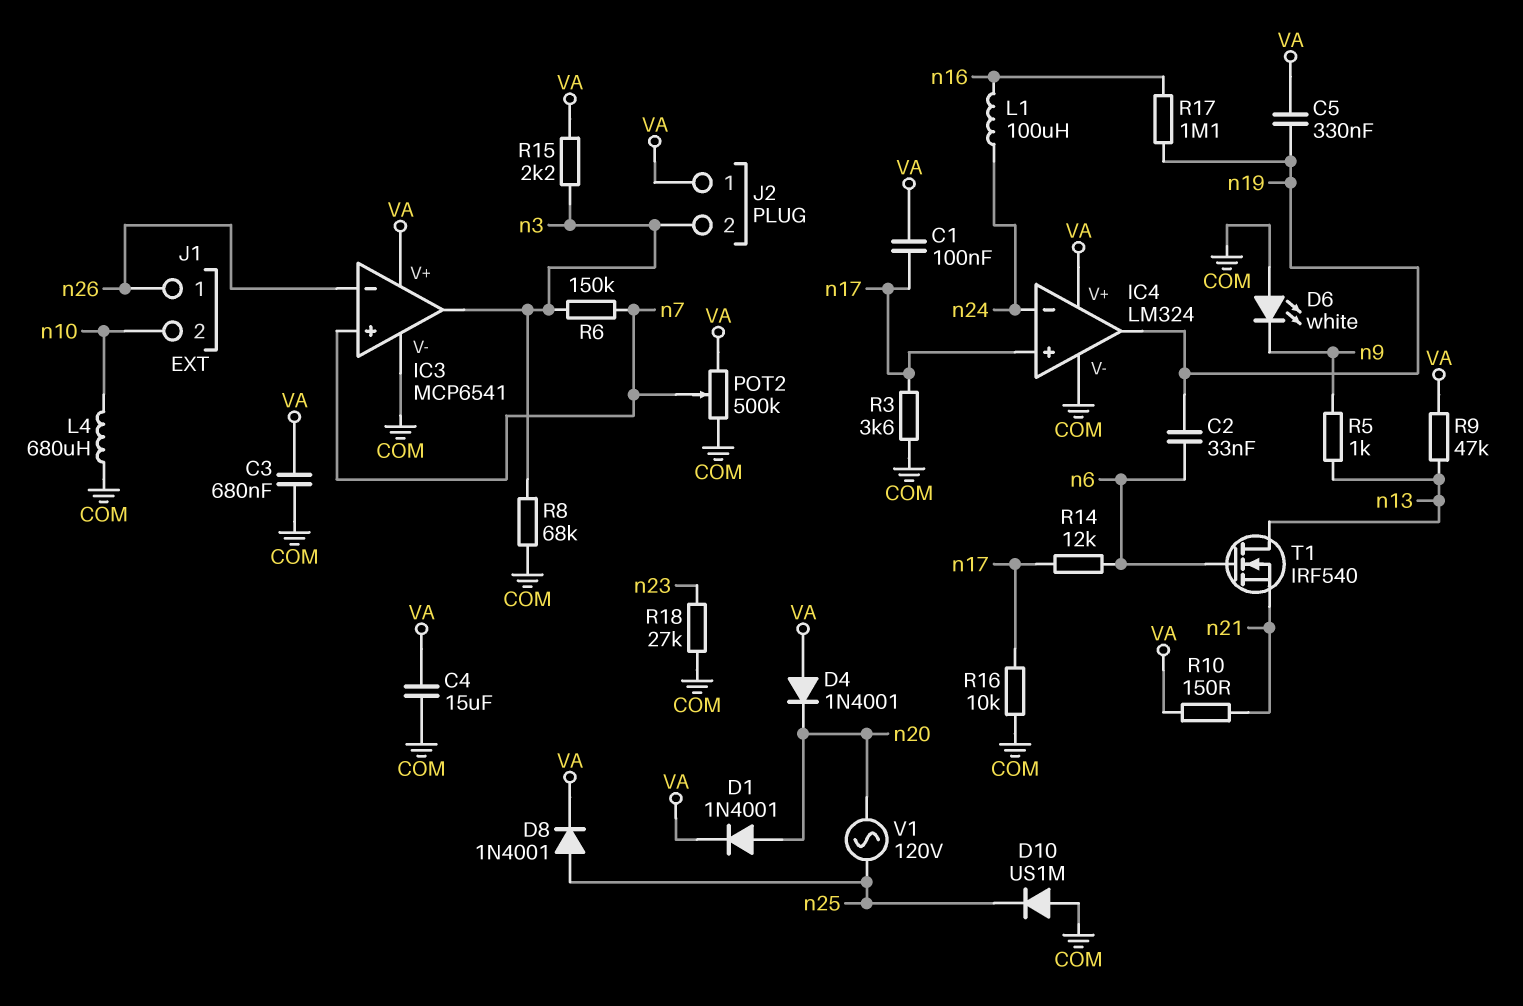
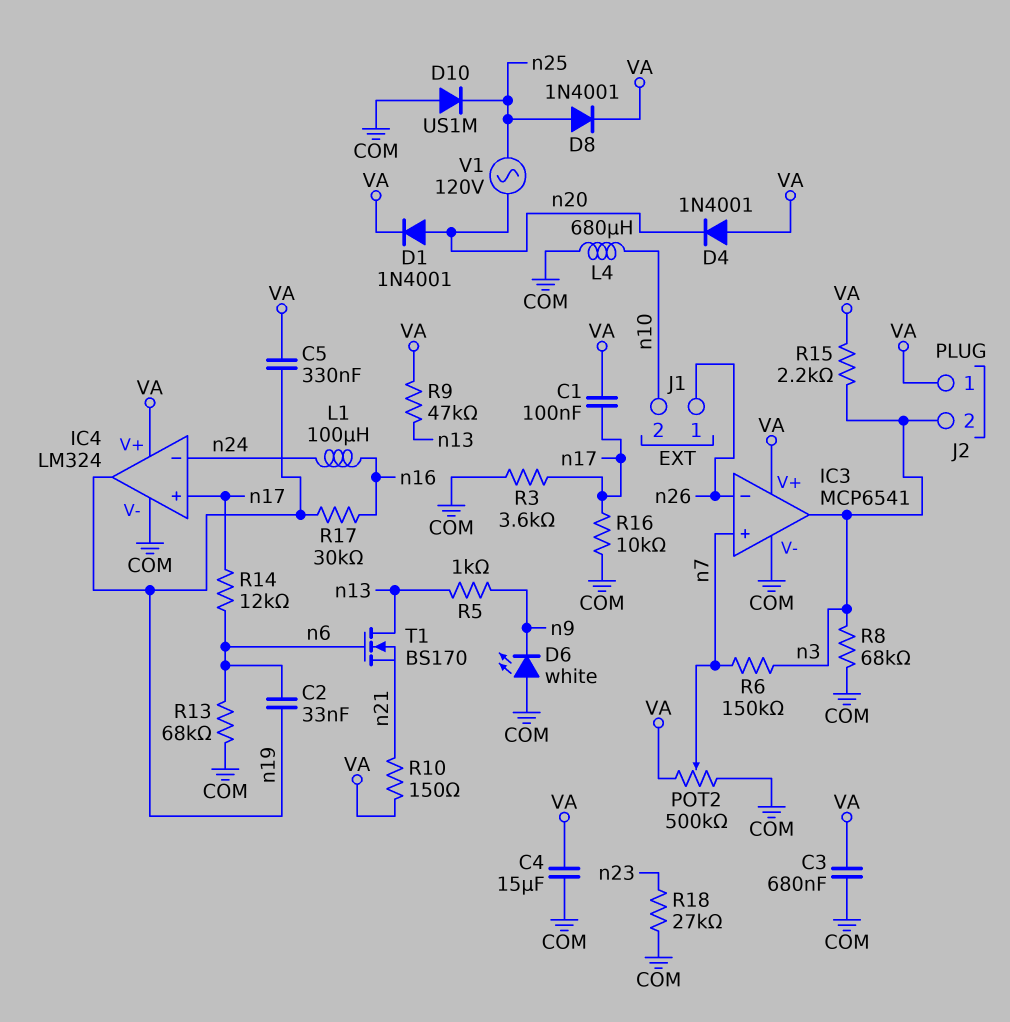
R13: none -> 68k (COM, n6)
R17: 1.1M (n16, n19) -> 30k (n16, n19)
T1: NMOS IRF540 (G n6, D n13, S n21) -> NMOS BS170 (G n6, D n13, S n21)

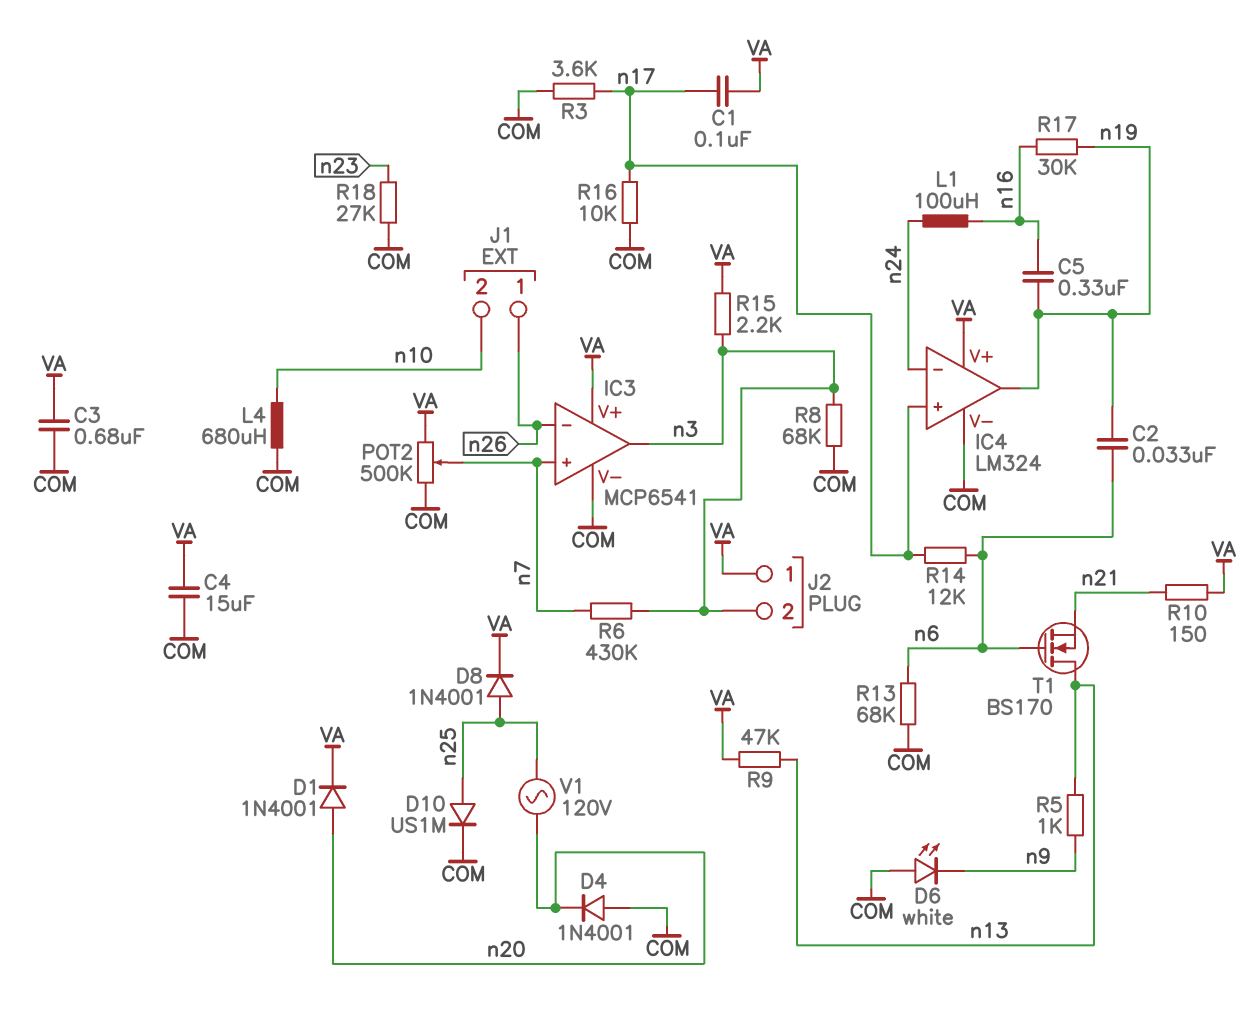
C5: 330nF (VA, n19) -> 330nF (n16, n19)
D4: diode 1N4001 (A VA, K n20) -> diode 1N4001 (A COM, K n20)
D10: diode US1M (A COM, K n25) -> diode US1M (A n25, K COM)
R6: 150k (n3, n7) -> 430k (n3, n7)

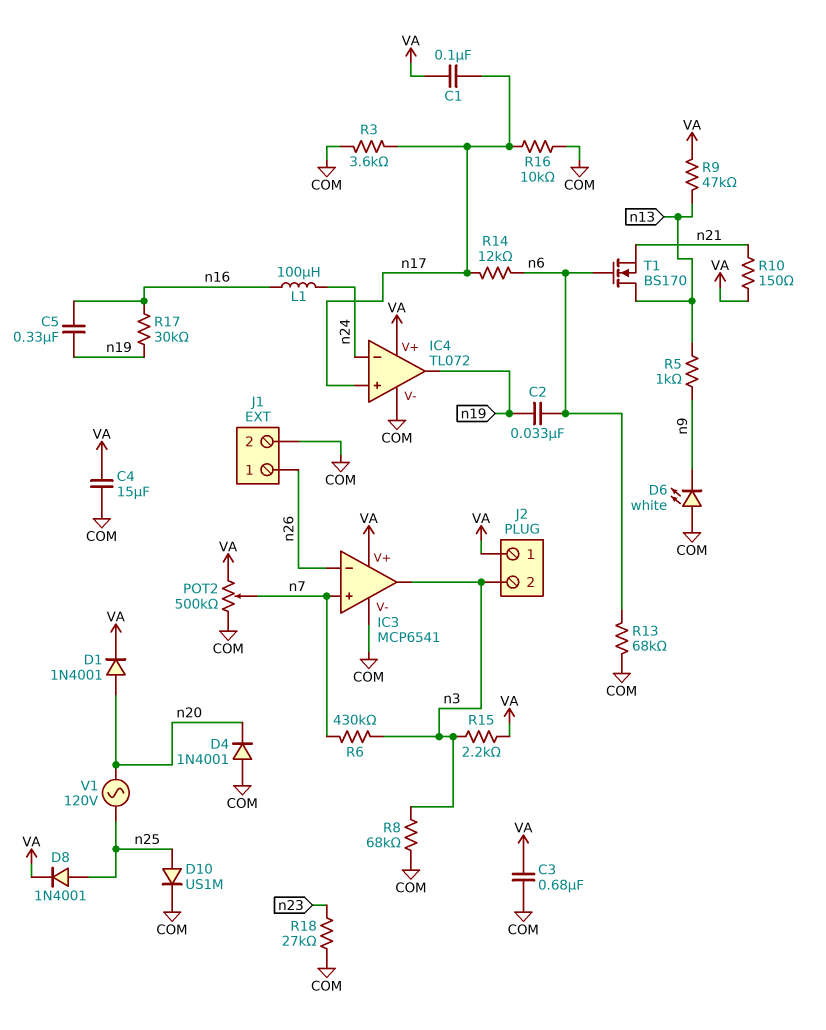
IC4: LM324 -> TL072
J1 pin 2: n10 -> COM
L4: 680uH (COM, n10) -> none

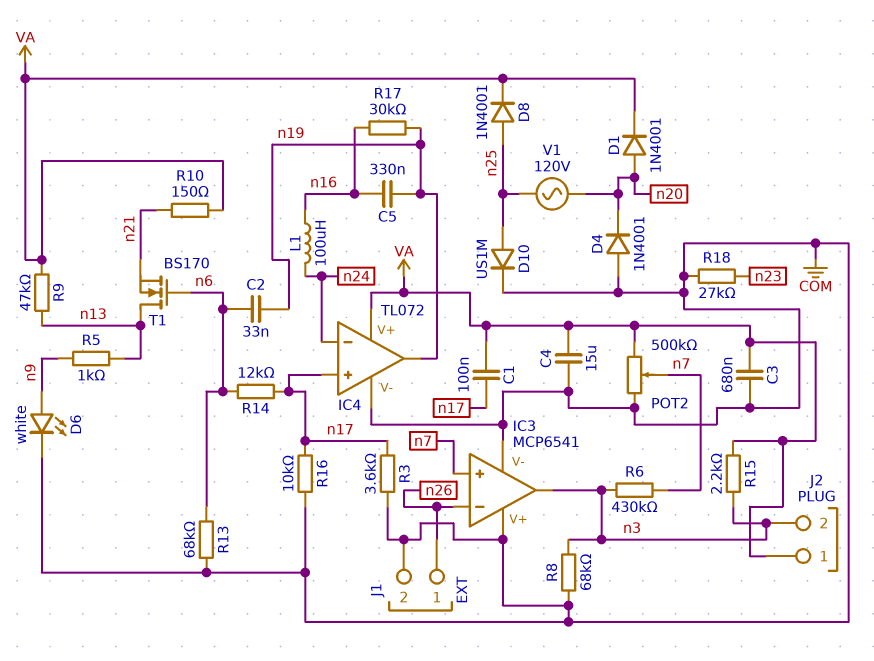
D6: LED white (A COM, K n9) -> LED white (A n9, K COM)
IC3 pin V+: VA -> COM

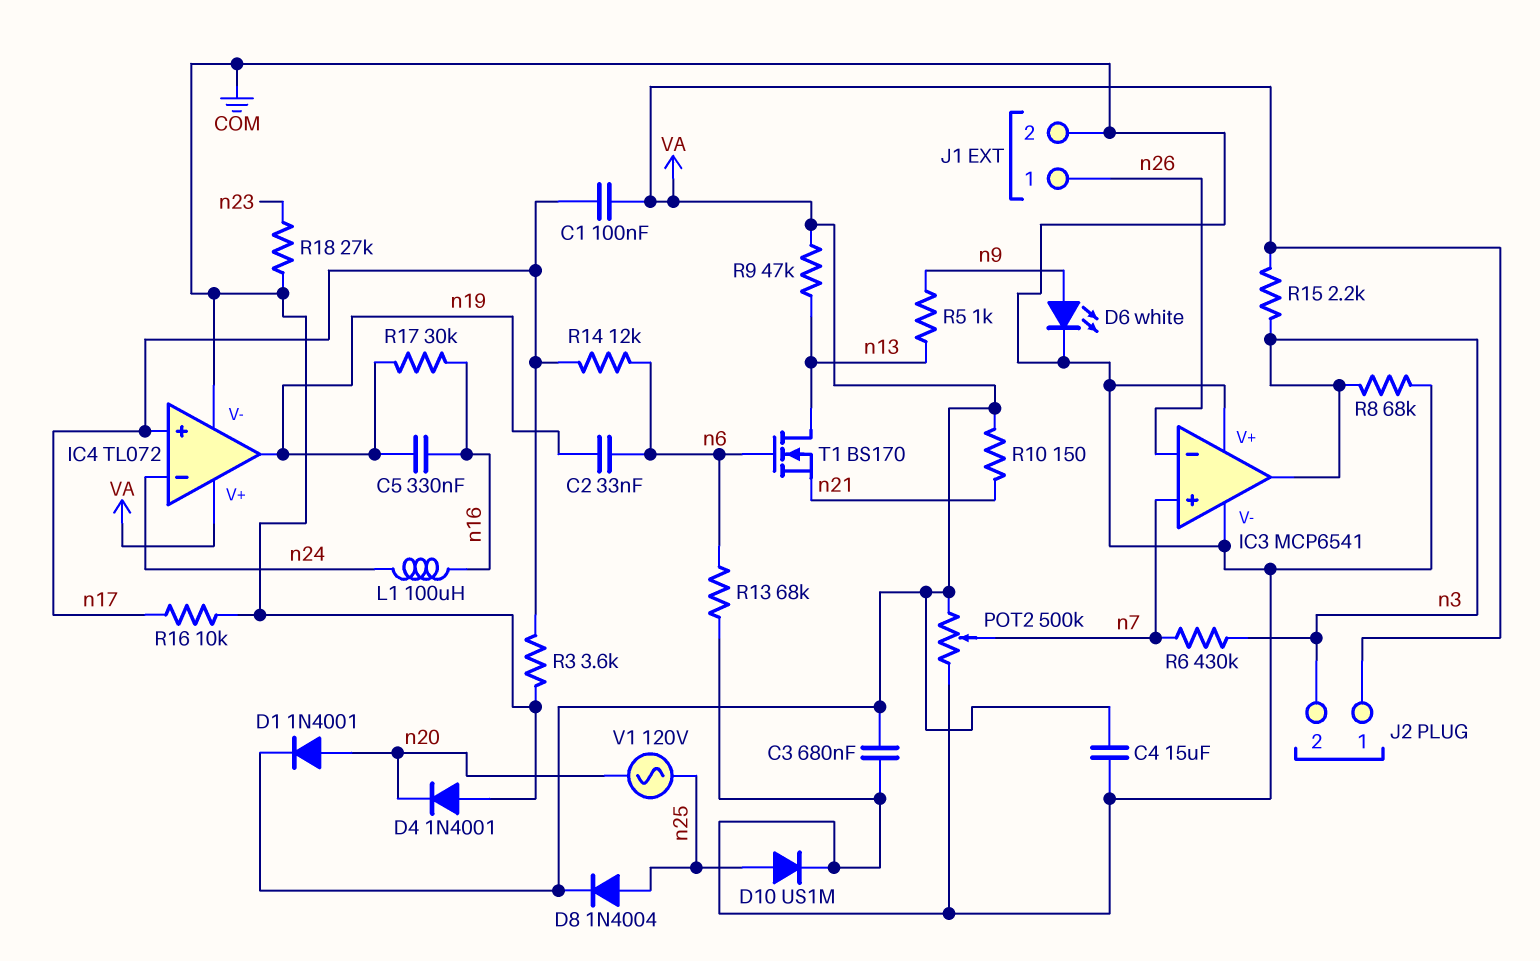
D8: diode 1N4001 (A n25, K VA) -> diode 1N4004 (A n25, K VA)

